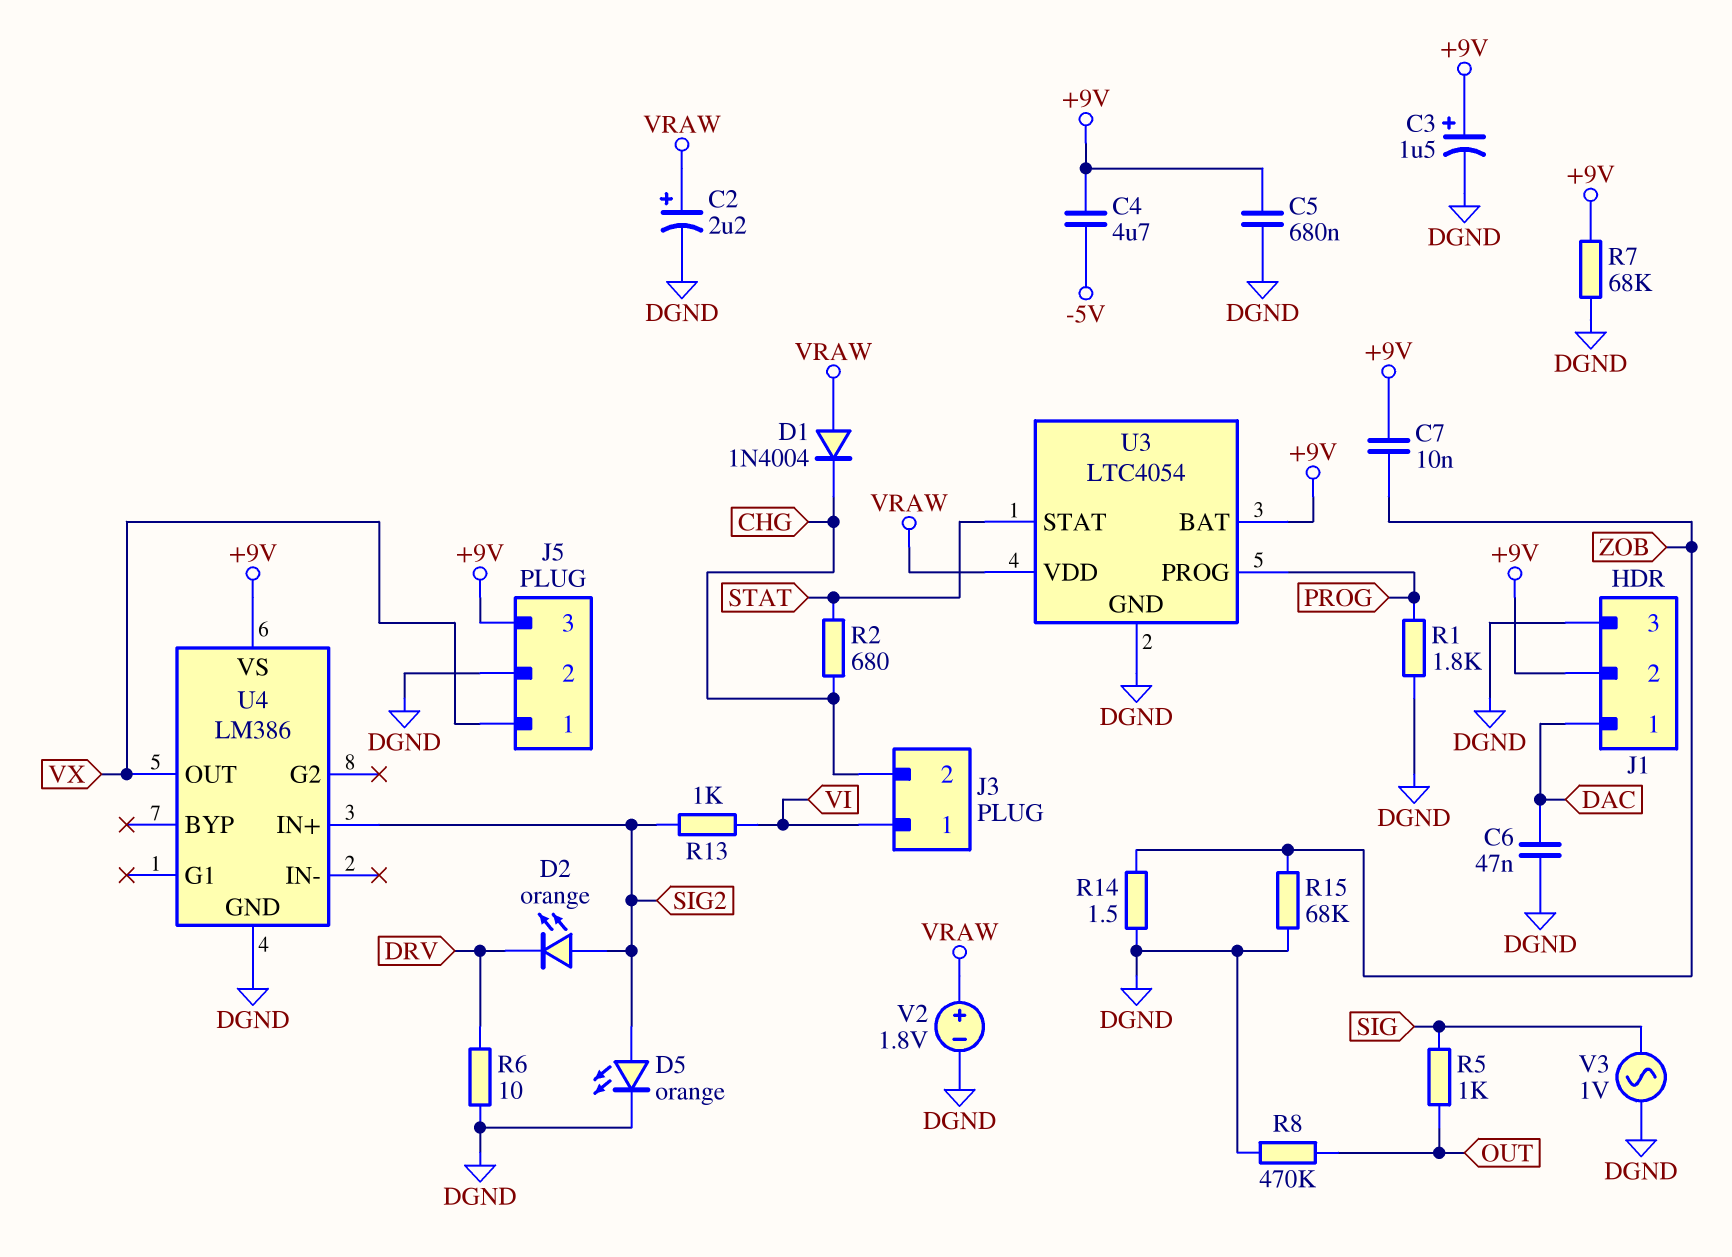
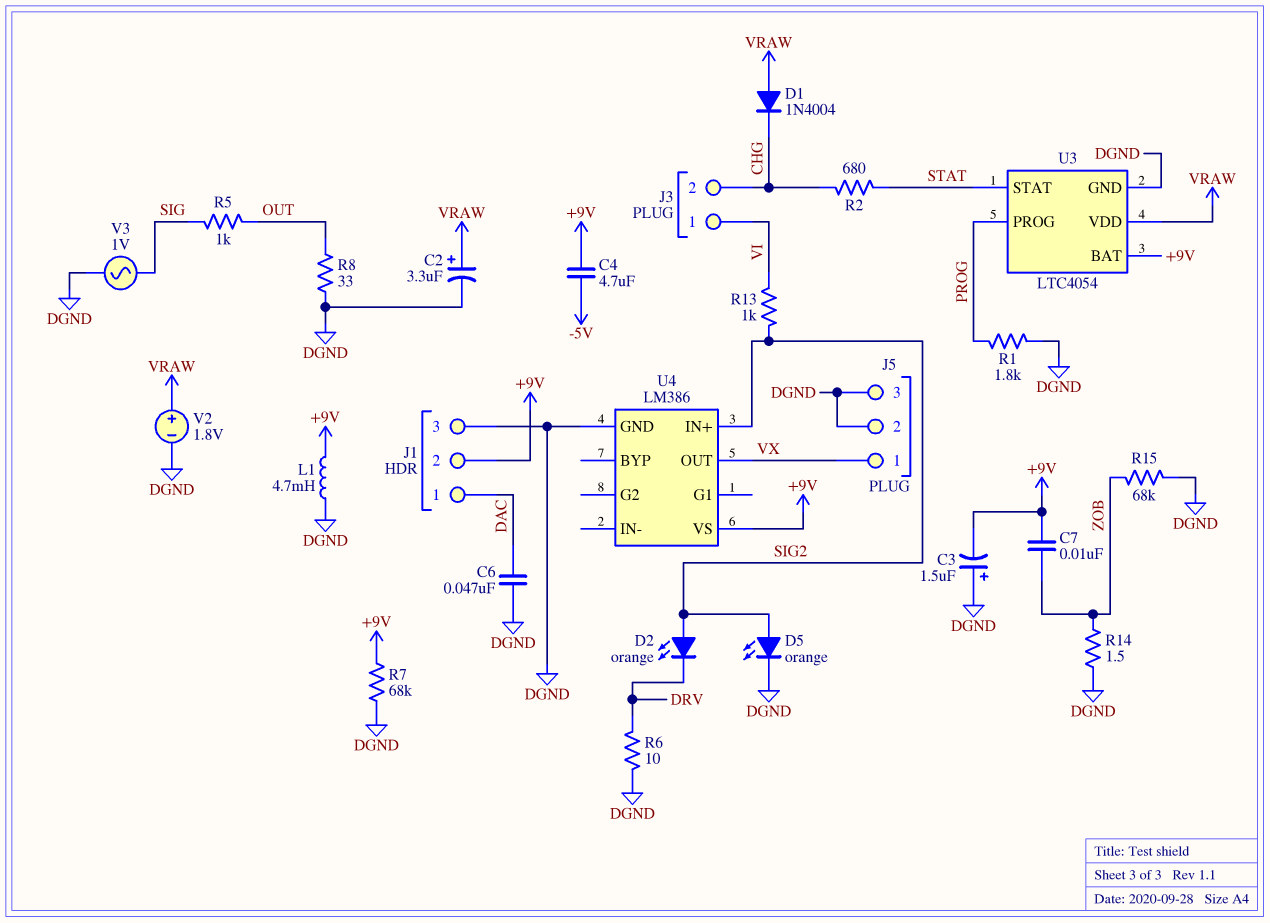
C2: 2.2uF (plus VRAW, minus DGND) -> 3.3uF (plus VRAW, minus DGND)
C3: 1.5uF (plus +9V, minus DGND) -> 1.5uF (plus DGND, minus +9V)
C5: 680nF (+9V, DGND) -> none
J5 pin 3: +9V -> DGND
L1: none -> 4.7mH (+9V, DGND)
R8: 470k (DGND, OUT) -> 33 (DGND, OUT)

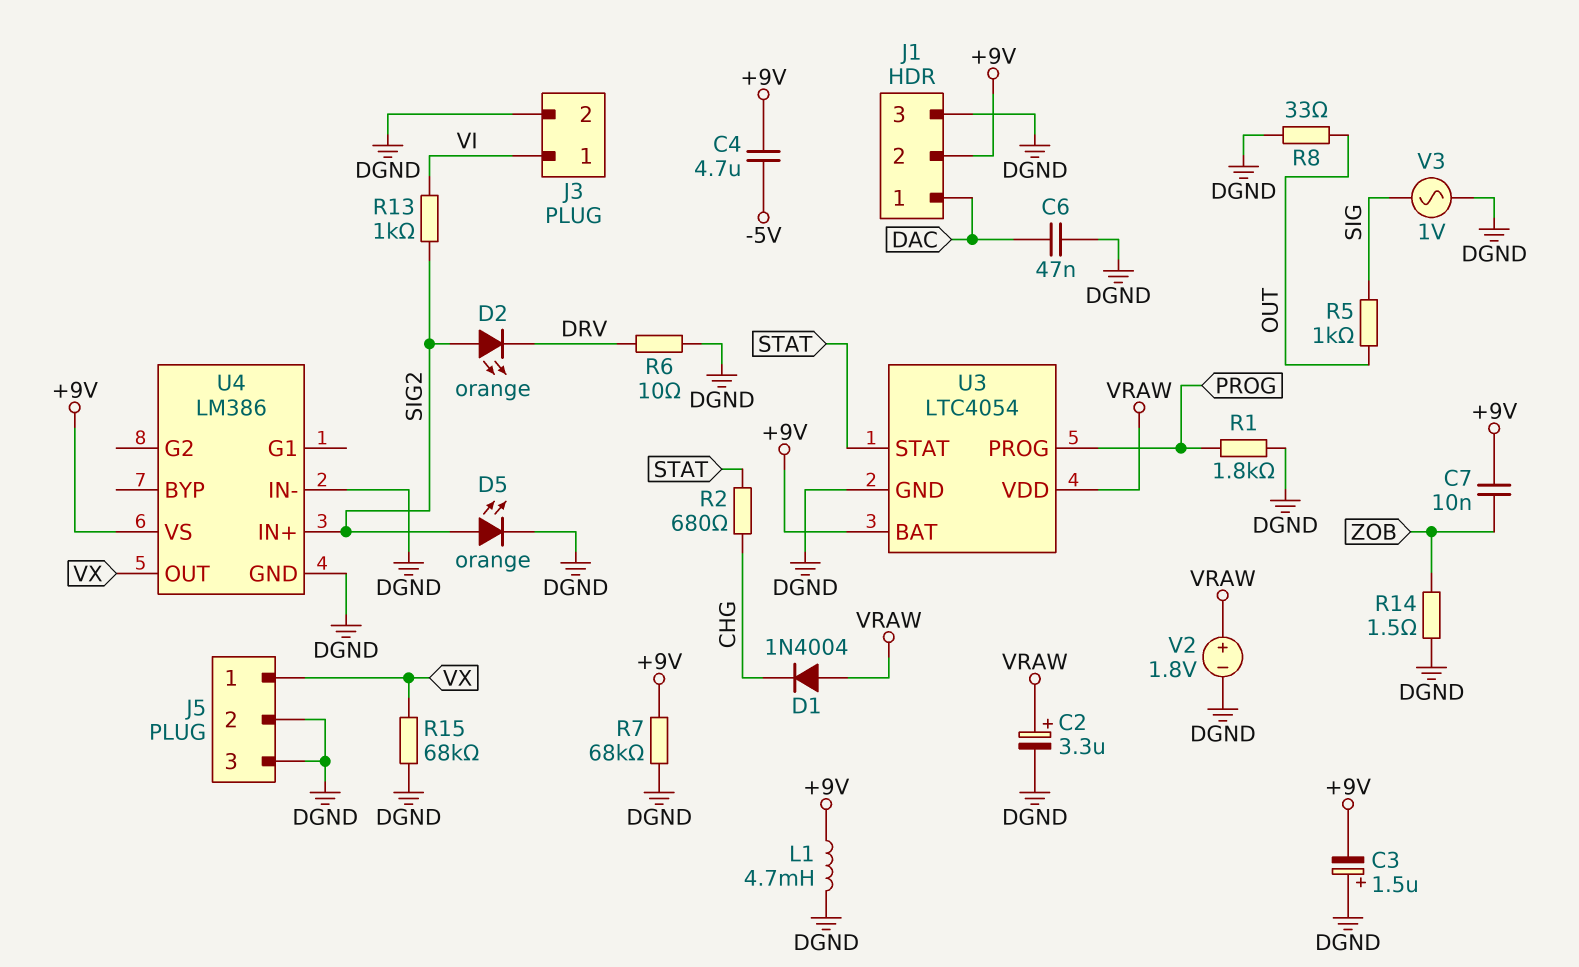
J3 pin 2: CHG -> DGND
R15: 68k (DGND, ZOB) -> 68k (DGND, VX)
U4 pin IN-: none -> DGND

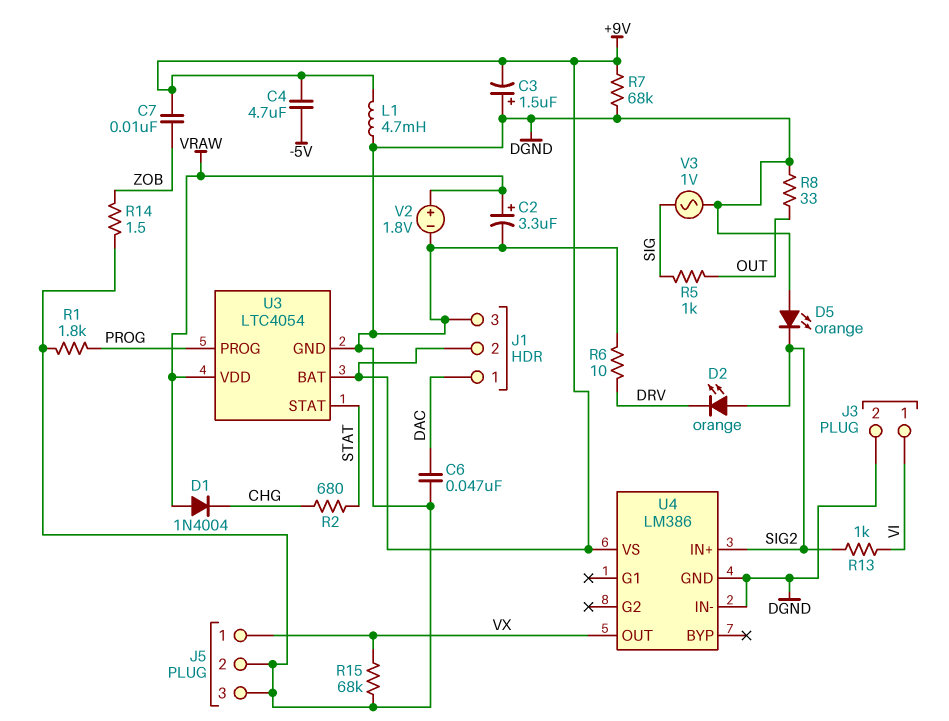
D5: LED orange (A SIG2, K DGND) -> LED orange (A DGND, K SIG2)

